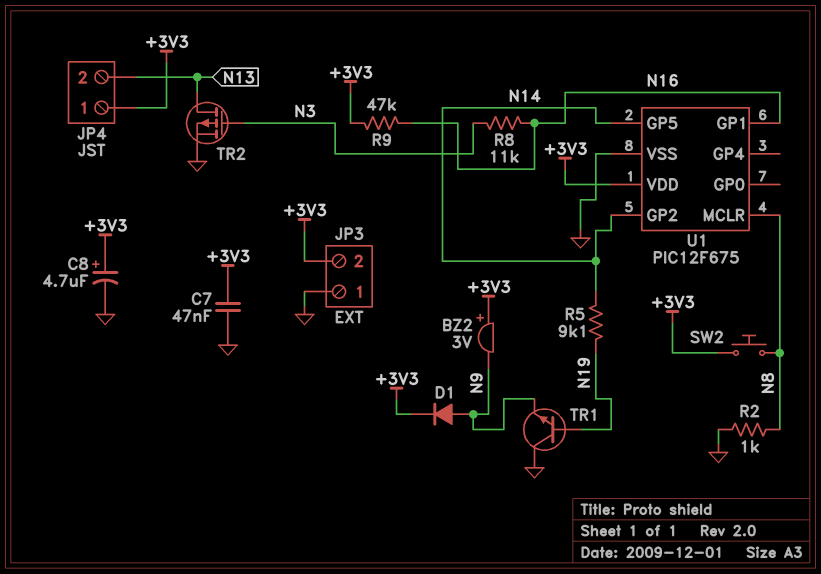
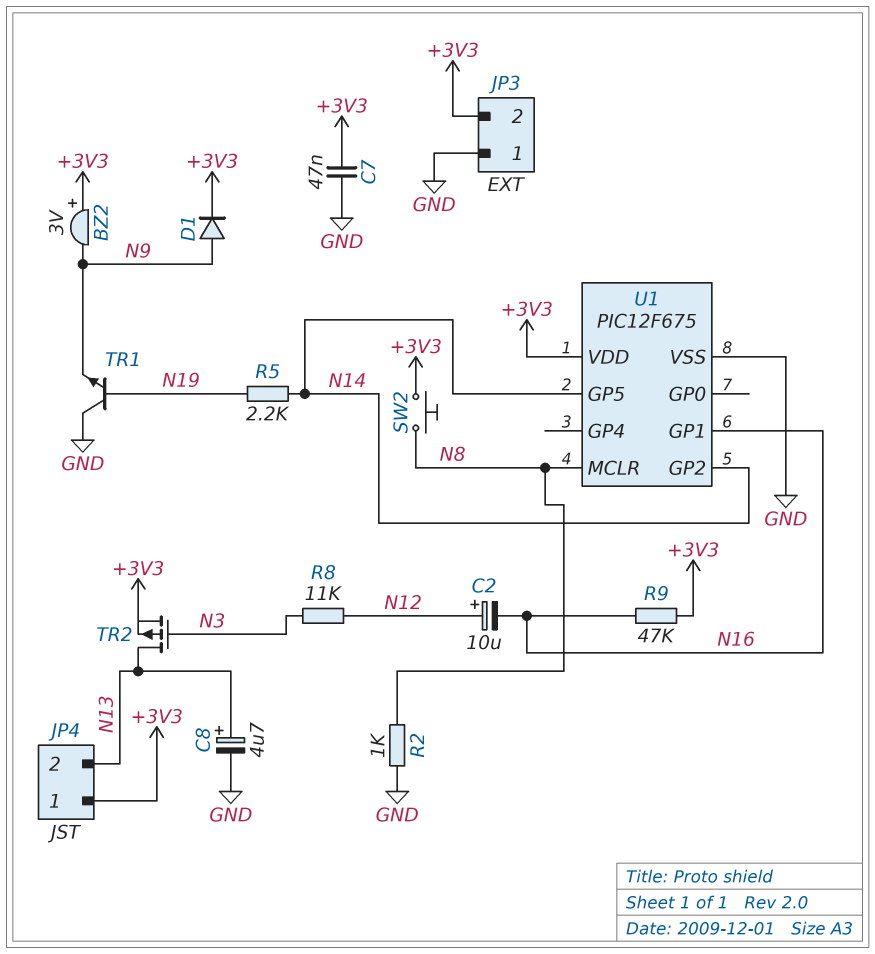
C2: none -> 10uF (plus N12, minus N16)
C8: 4.7uF (plus +3V3, minus GND) -> 4.7uF (plus N13, minus GND)
R5: 9.1k (N14, N19) -> 2.2k (N14, N19)
R8: 11k (N3, N16) -> 11k (N3, N12)
TR2: PMOS (G N3, D N13, S GND) -> PMOS (G N3, D N13, S +3V3)

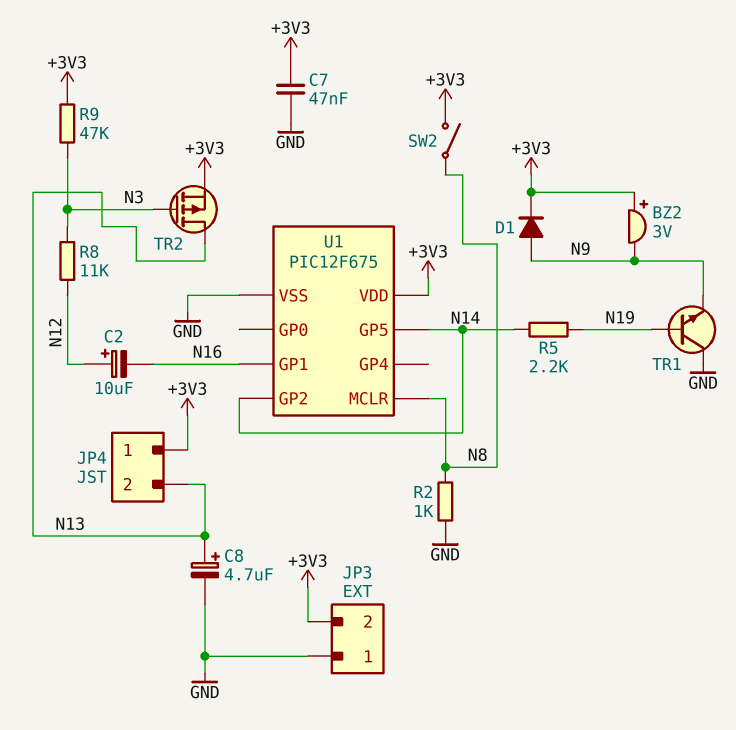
R9: 47k (+3V3, N16) -> 47k (+3V3, N3)
SW2: button (+3V3, N8) -> switch (+3V3, N8)

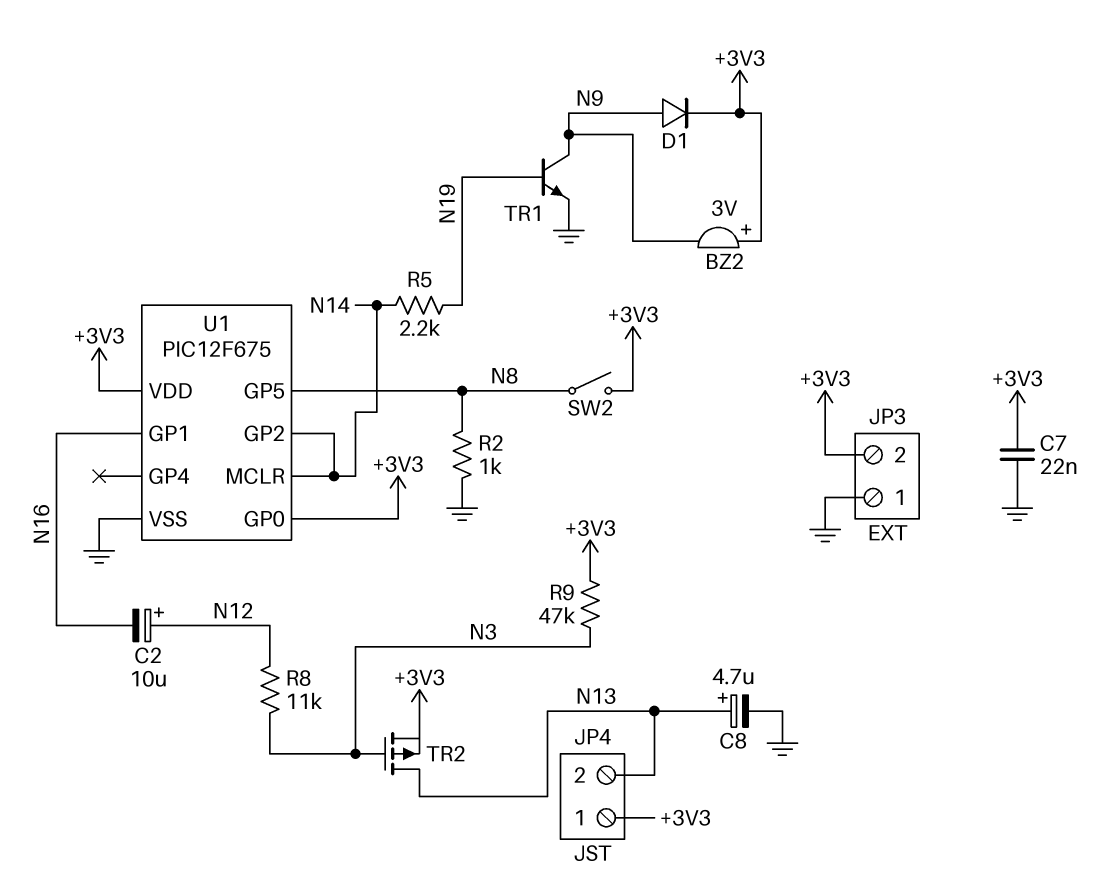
C7: 47nF (+3V3, GND) -> 22nF (+3V3, GND)
TR1: NPN (B N19, C GND, E N9) -> NPN (B N19, C N9, E GND)
U1 pin GP0: none -> +3V3
U1 pin GP5: N14 -> N8
U1 pin MCLR: N8 -> N14

